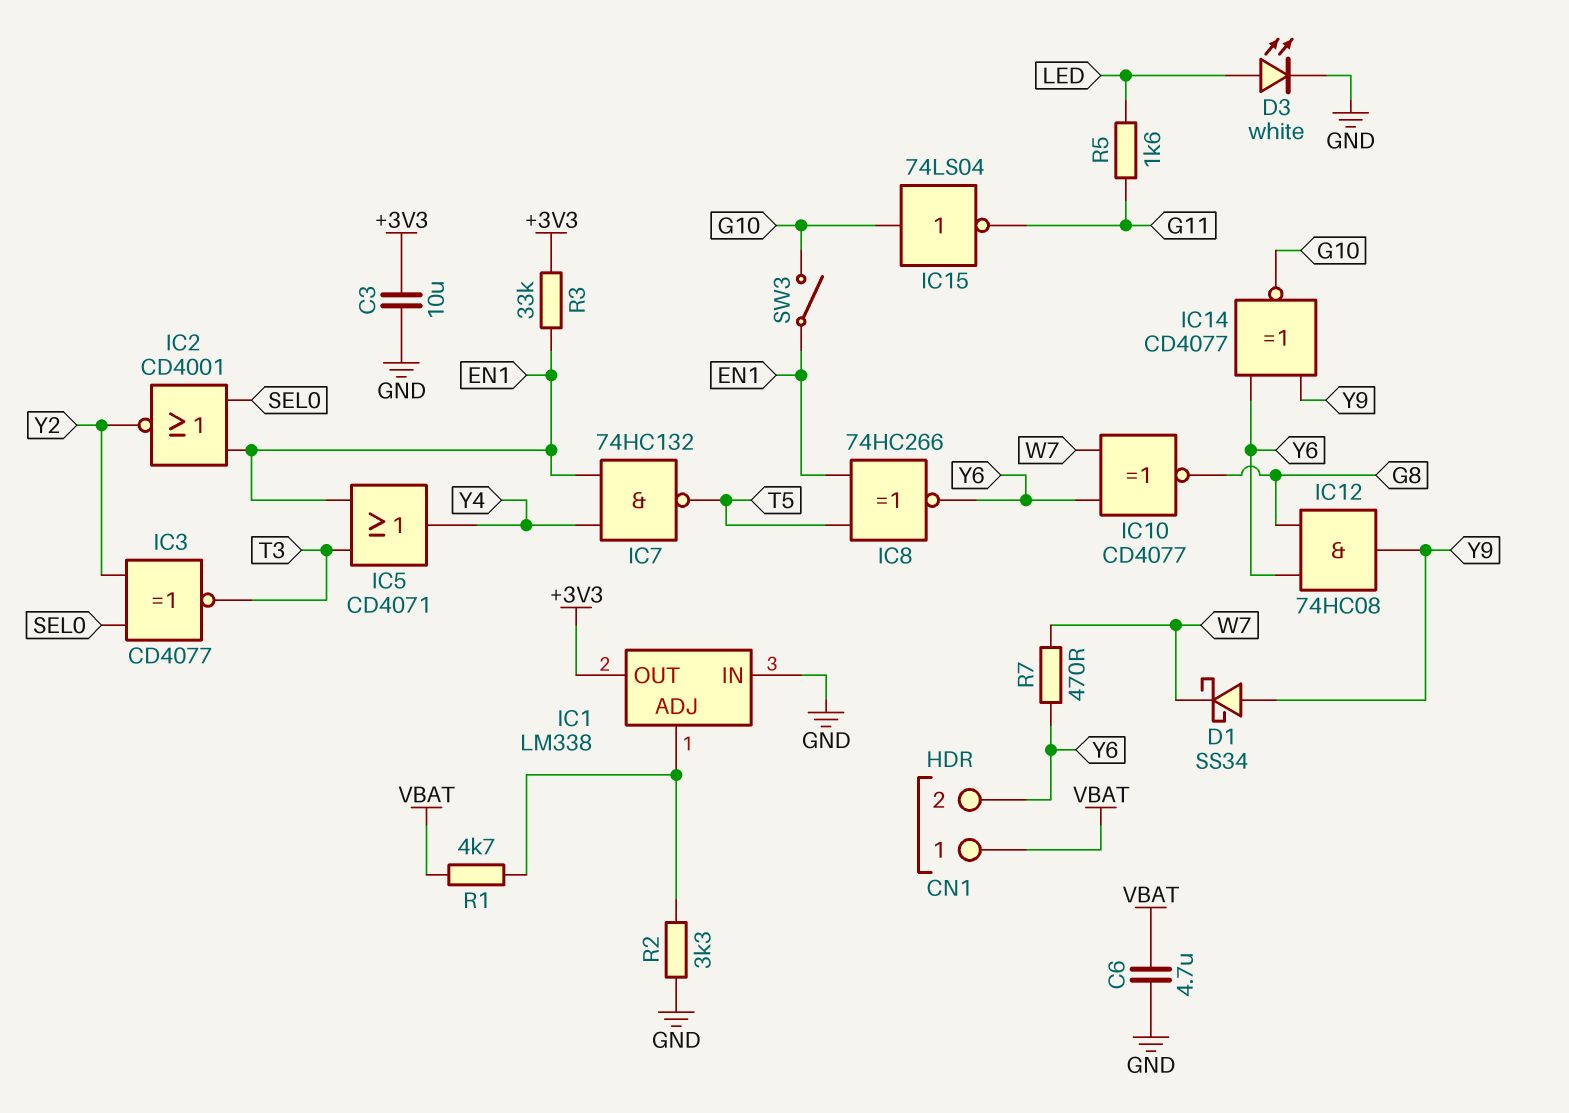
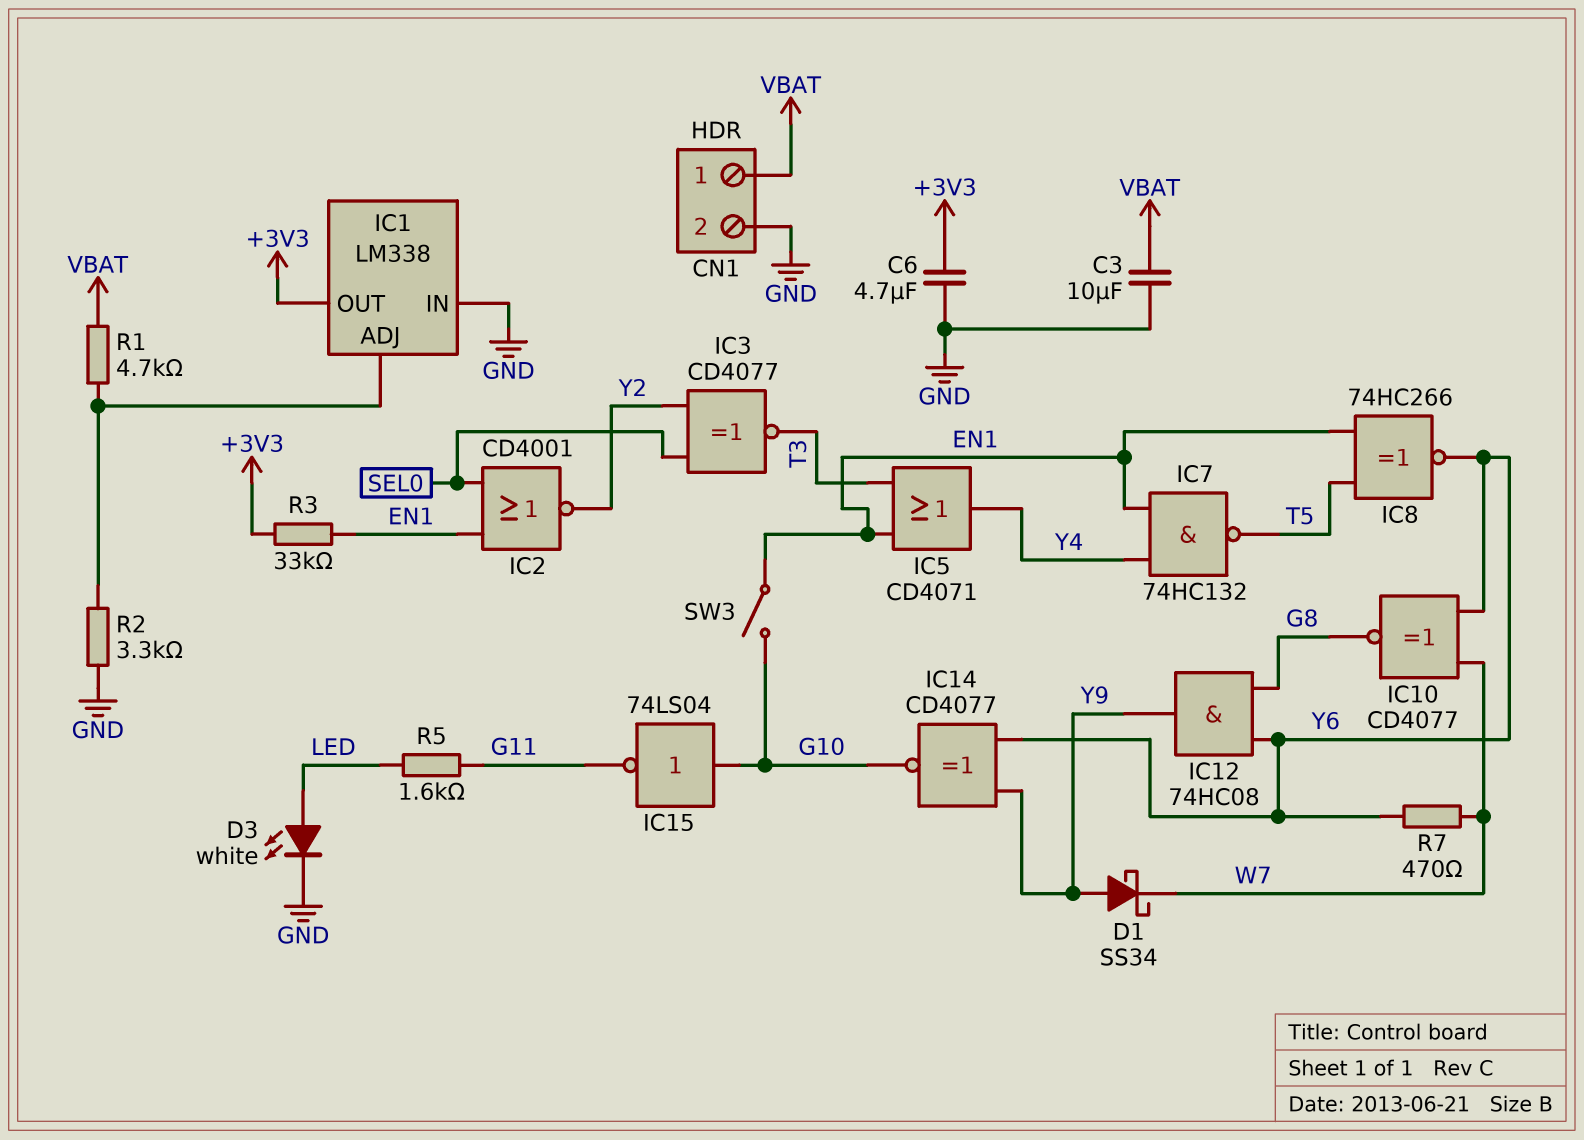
C3: 10uF (+3V3, GND) -> 10uF (GND, VBAT)
C6: 4.7uF (GND, VBAT) -> 4.7uF (+3V3, GND)
CN1 pin 2: Y6 -> GND

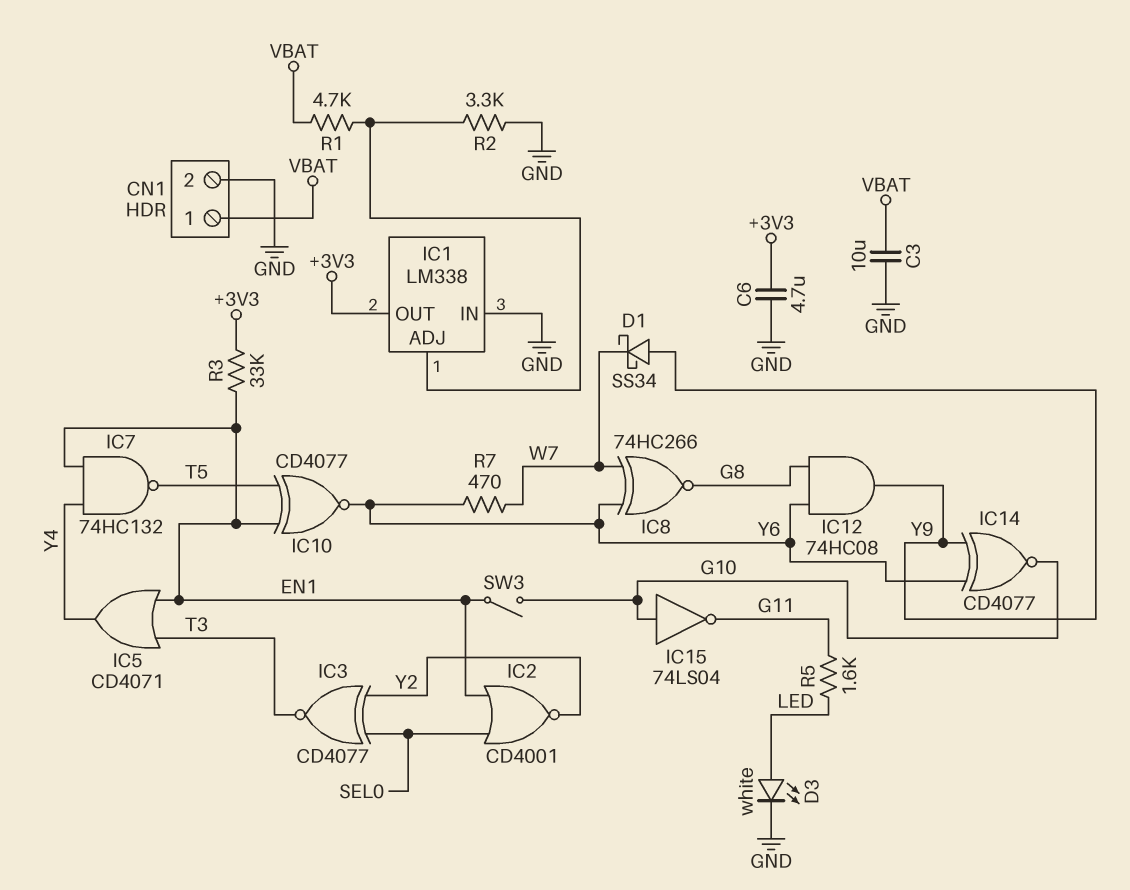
IC8: XNOR 74HC266 (in EN1, in T5, out Y6) -> XNOR 74HC266 (in W7, in Y6, out G8)
IC10: XNOR CD4077 (in W7, in Y6, out G8) -> XNOR CD4077 (in EN1, in T5, out Y6)

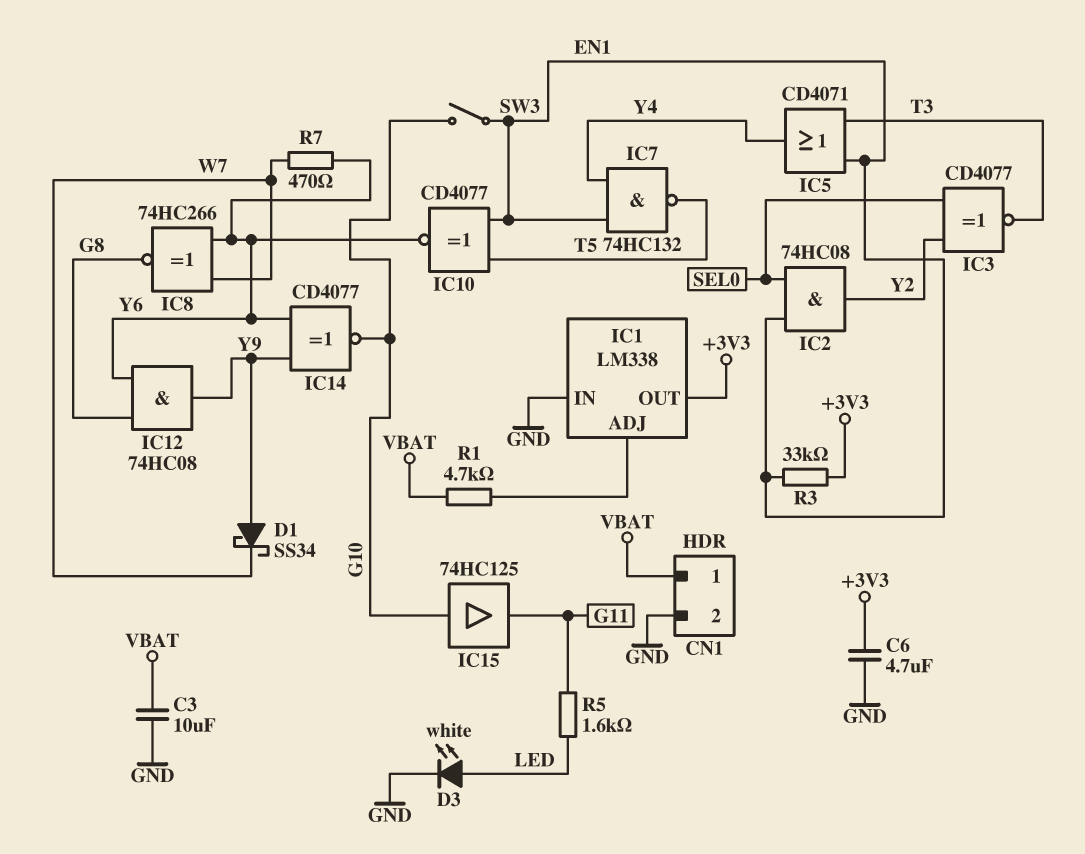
IC2: NOR CD4001 (in EN1, in SEL0, out Y2) -> AND 74HC08 (in EN1, in SEL0, out Y2)
IC15: NOT 74LS04 (in G10, out G11) -> buffer 74HC125 (in G10, out G11)
R2: 3.3k (GND, IC1/ADJ) -> none

